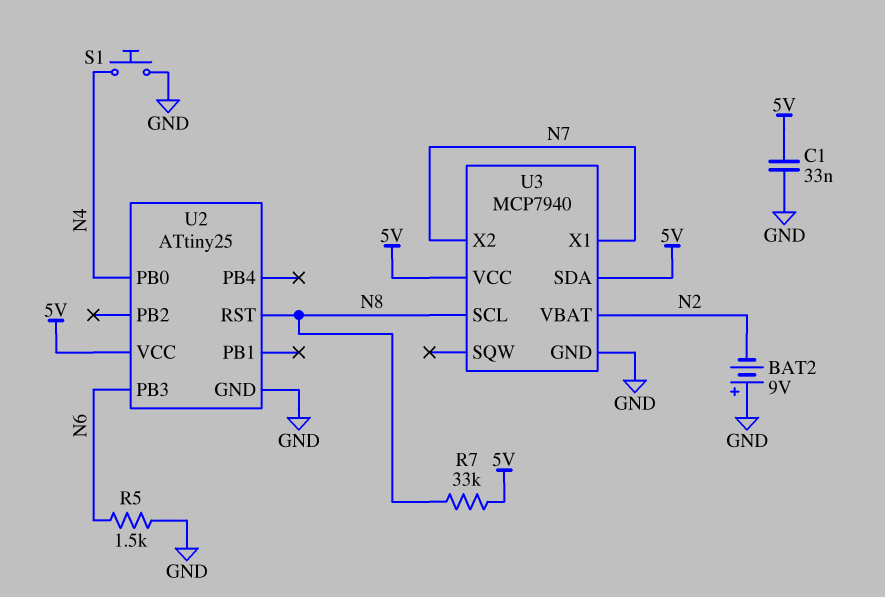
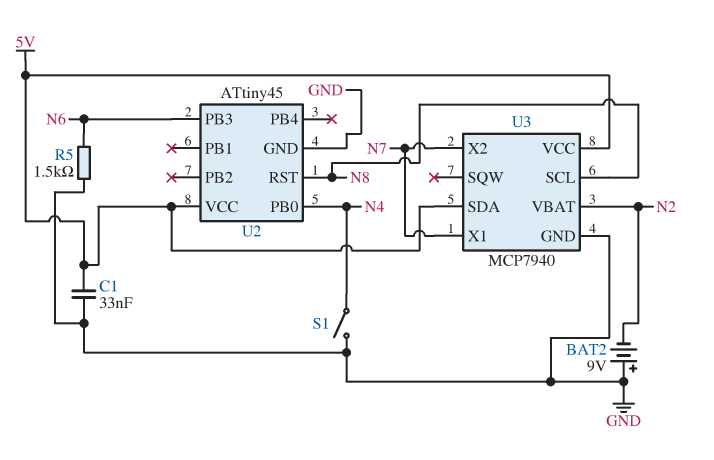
R7: 33k (5V, N8) -> none
S1: button (GND, N4) -> switch (GND, N4)
U2: ATtiny25 -> ATtiny45

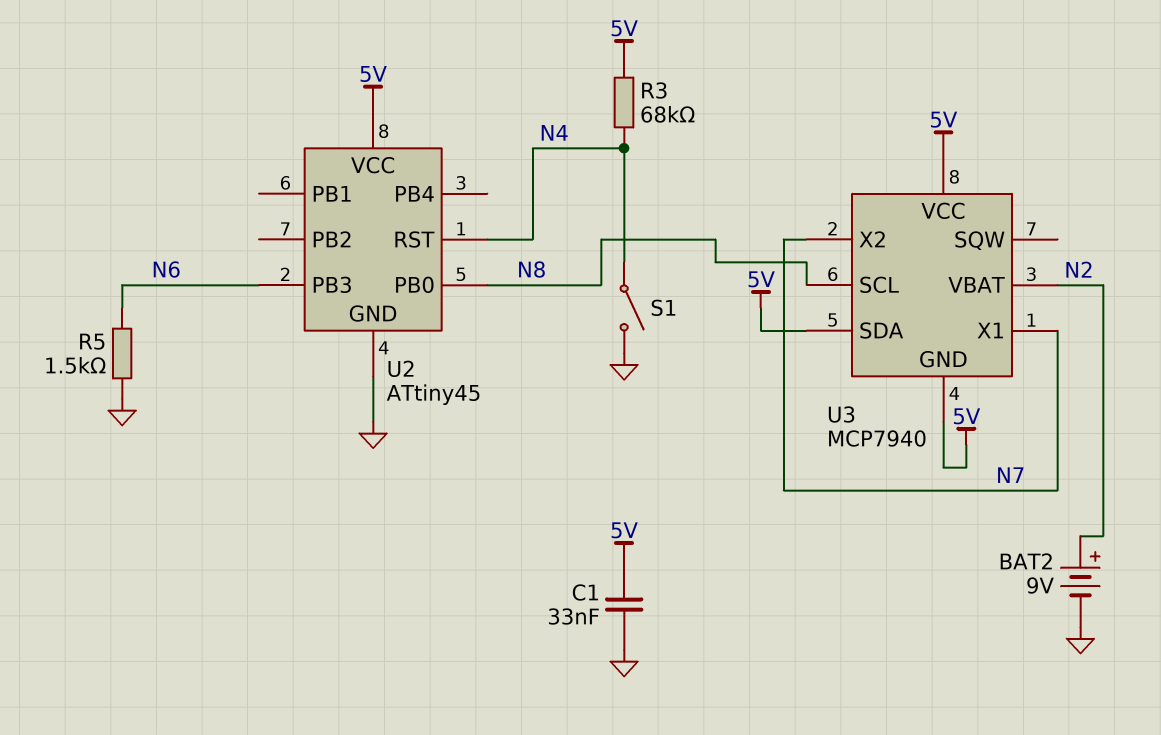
BAT2: 9V (plus GND, minus N2) -> 9V (plus N2, minus GND)
R3: none -> 68k (5V, N4)
U2 pin PB0: N4 -> N8
U2 pin RST: N8 -> N4
U3 pin GND: GND -> 5V

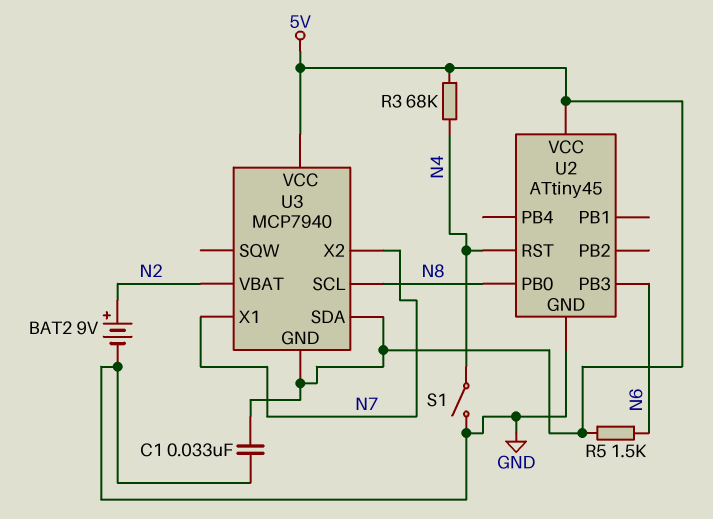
R5: 1.5k (GND, N6) -> 1.5k (5V, N6)

